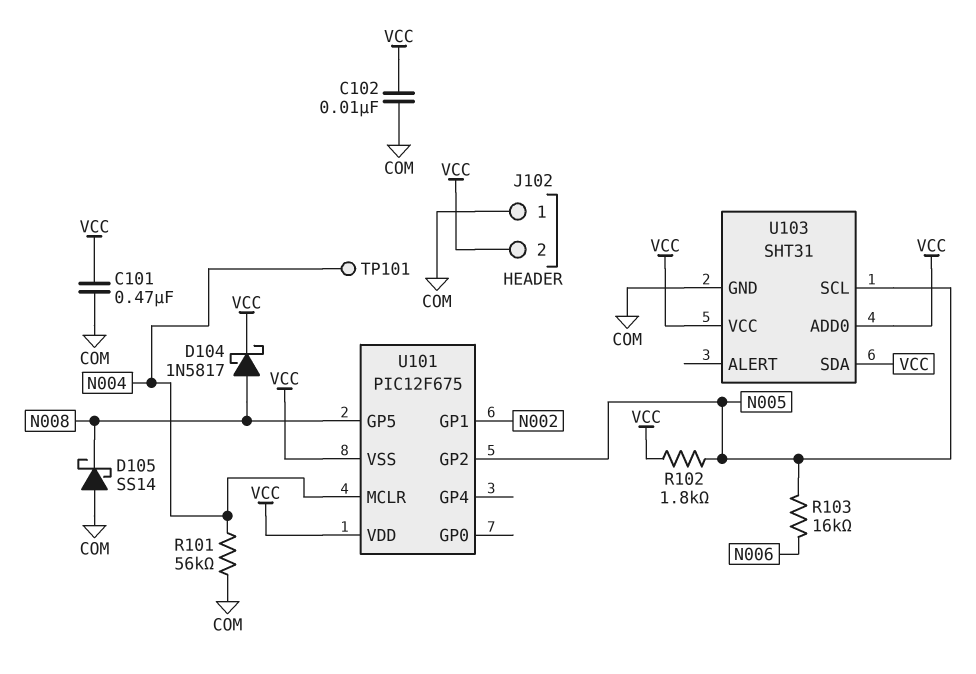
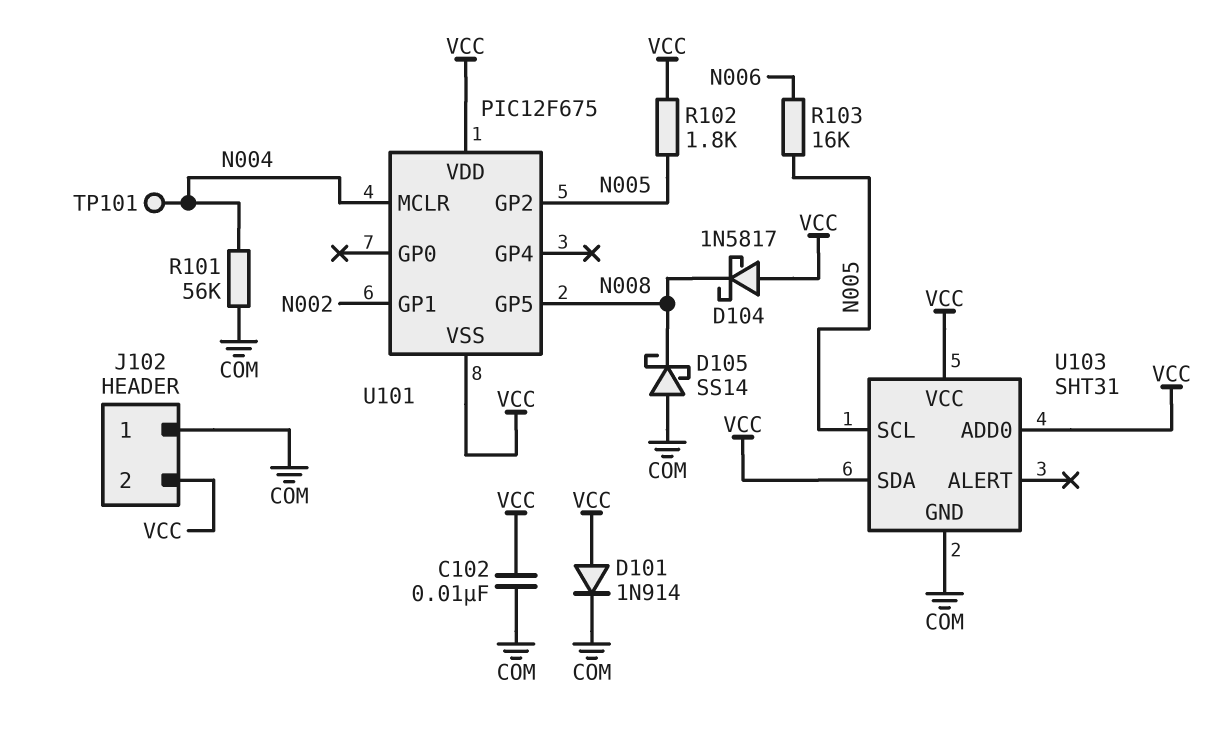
C101: 470nF (COM, VCC) -> none
D101: none -> diode 1N914 (A VCC, K COM)
D104: schottky 1N5817 (A N008, K VCC) -> schottky 1N5817 (A VCC, K N008)

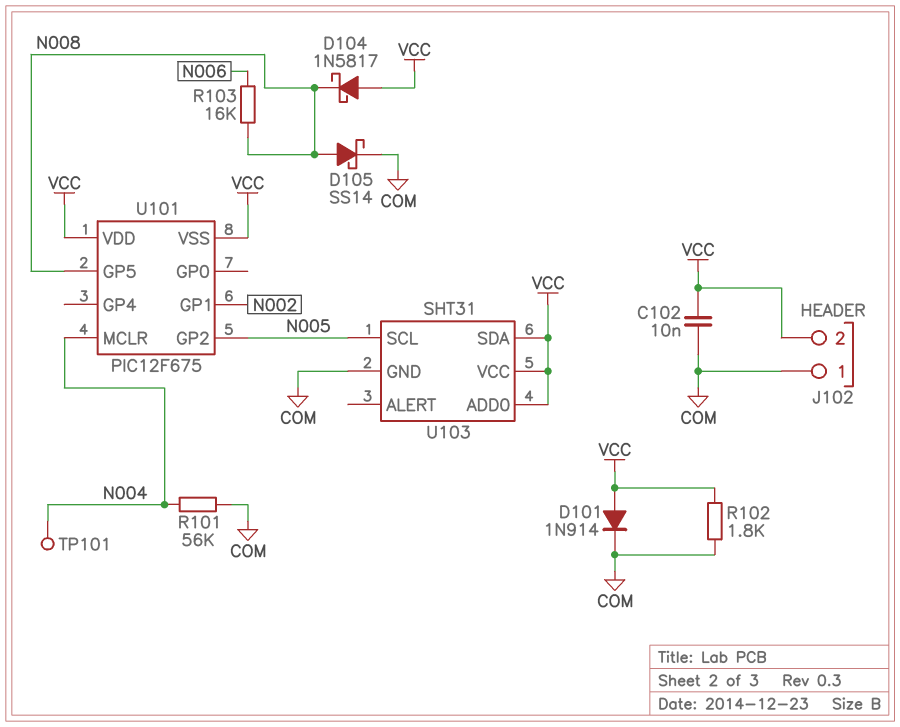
D105: schottky SS14 (A COM, K N008) -> schottky SS14 (A N008, K COM)
R102: 1.8k (N005, VCC) -> 1.8k (COM, VCC)
R103: 16k (N005, N006) -> 16k (N006, N008)

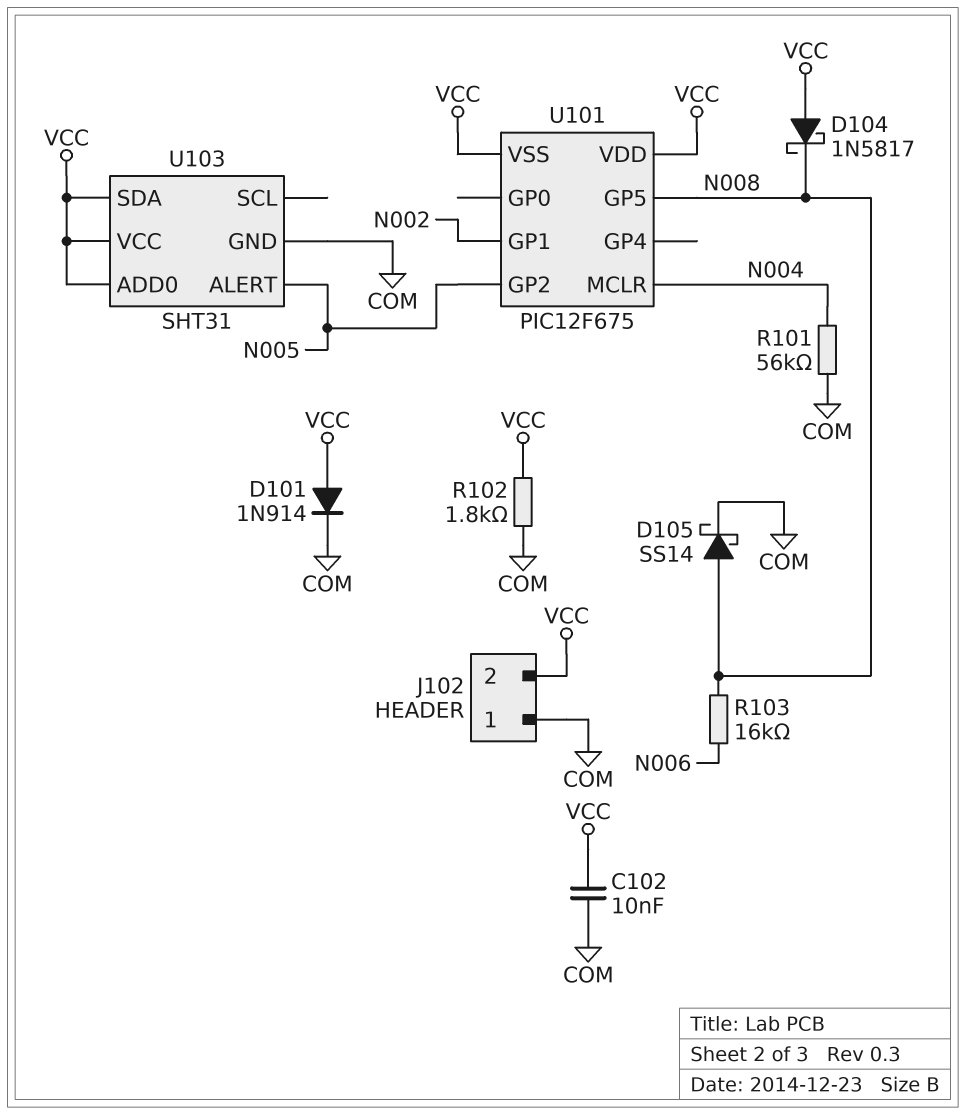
TP101: test point (N004) -> none
U103 pin ALERT: none -> N005
U103 pin SCL: N005 -> none

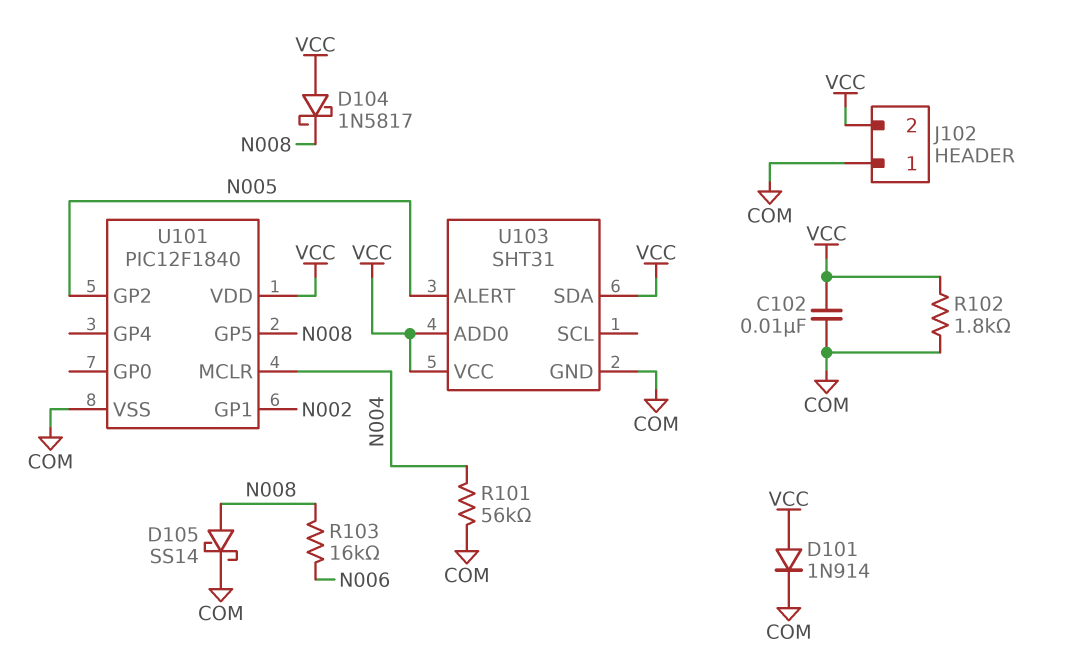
U101: PIC12F675 -> PIC12F1840
U101 pin VSS: VCC -> COM

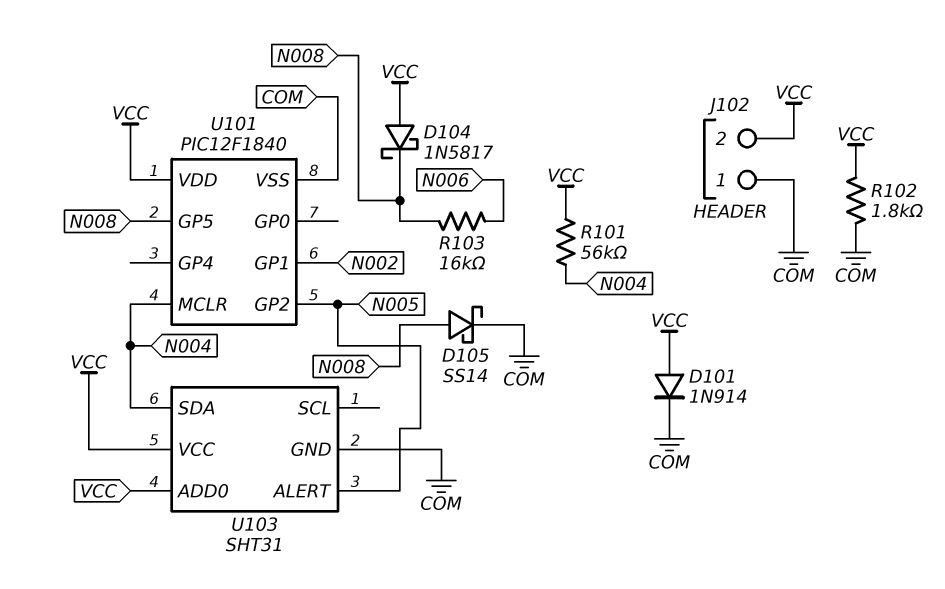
C102: 10nF (COM, VCC) -> none
R101: 56k (COM, N004) -> 56k (N004, VCC)
U103 pin SDA: VCC -> N004

